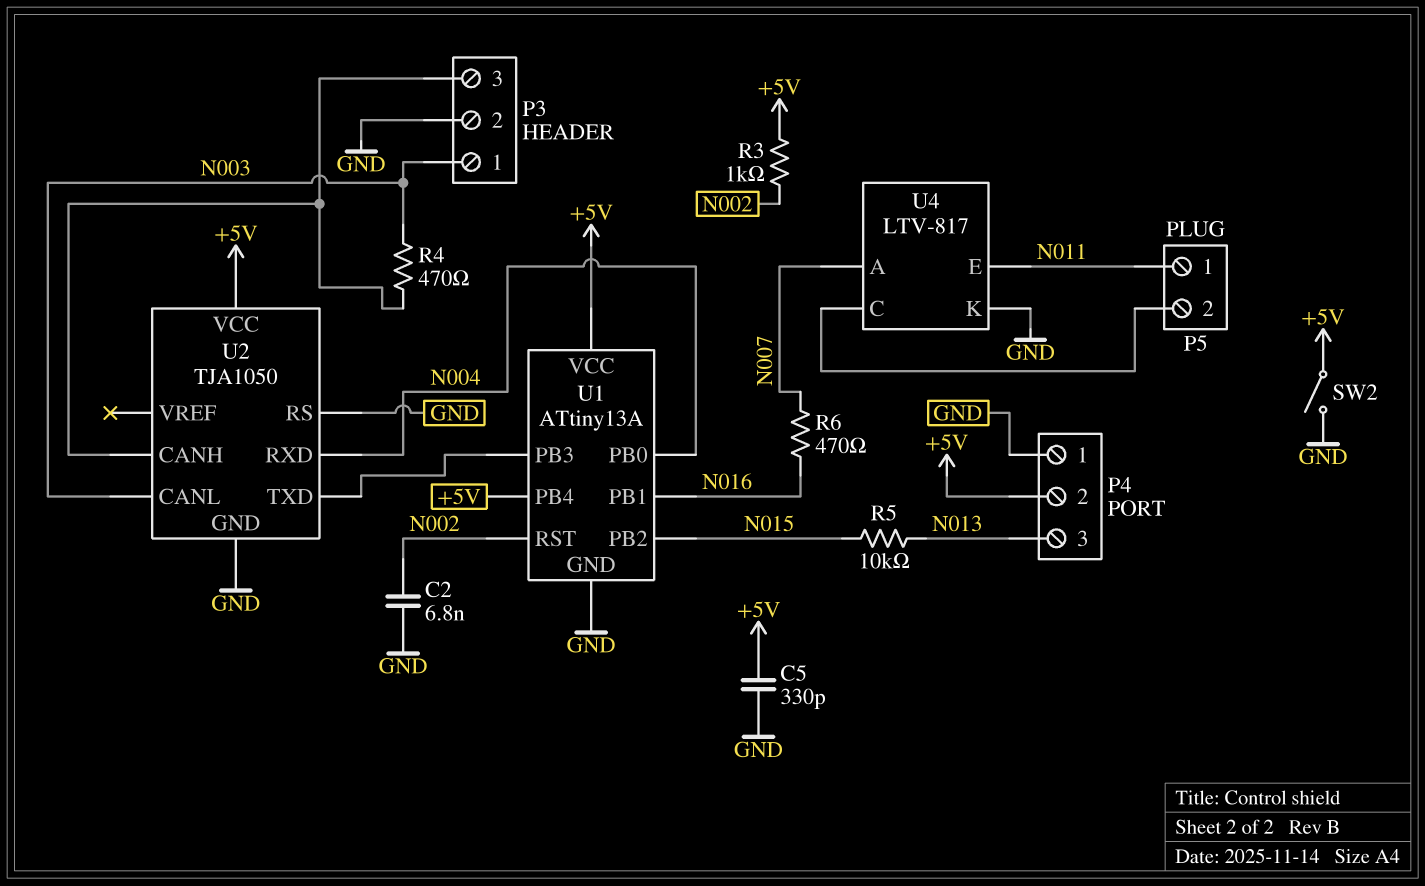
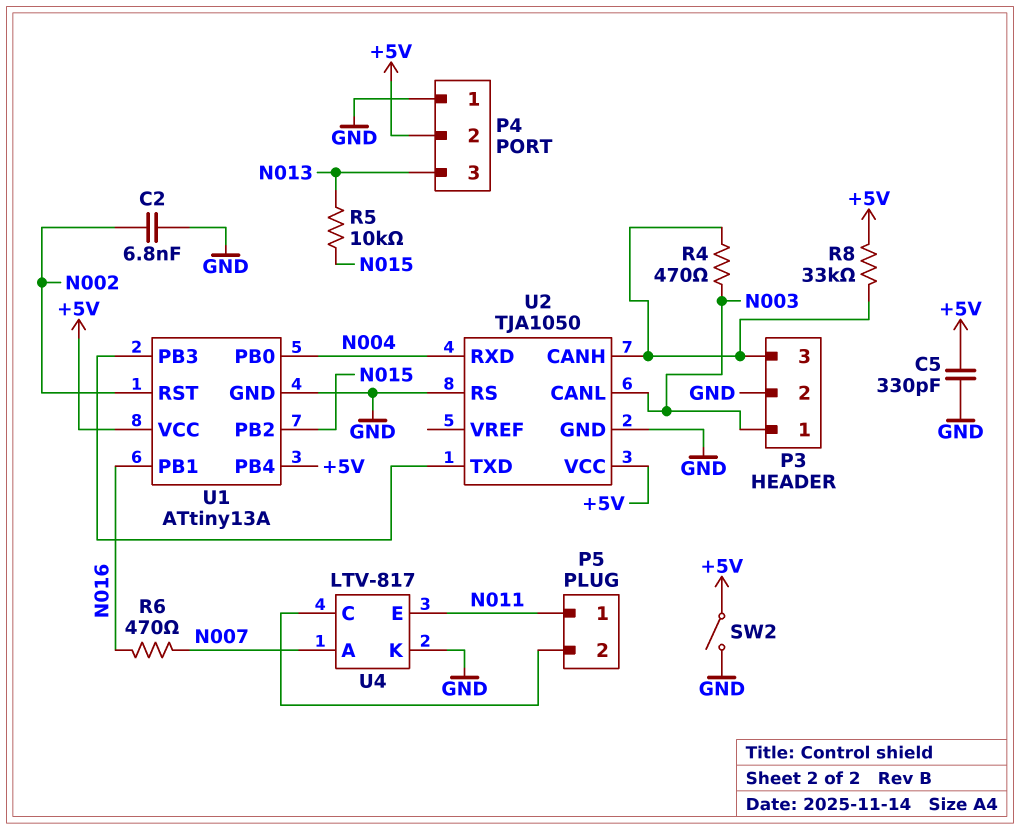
R3: 1k (+5V, N002) -> none
R8: none -> 33k (+5V, P3/3)

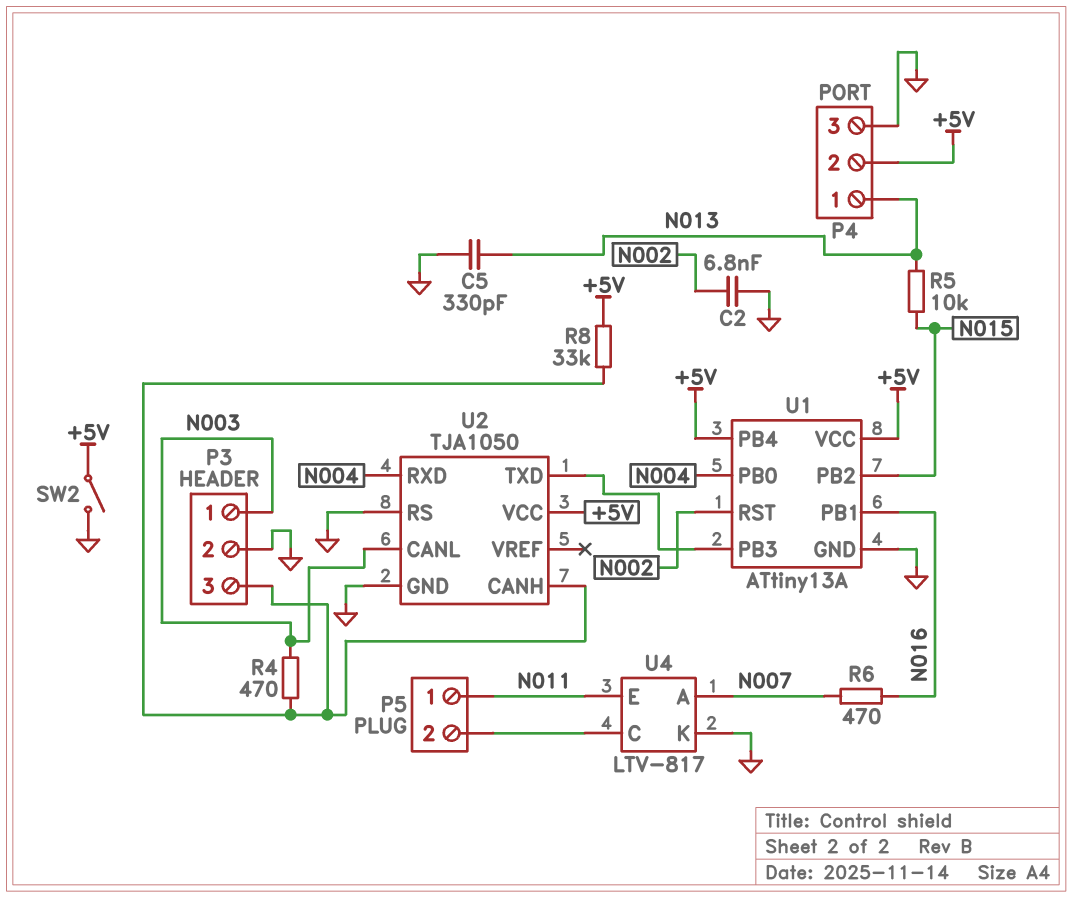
C5: 330pF (+5V, GND) -> 330pF (GND, N013)
P4 pin 1: GND -> N013
P4 pin 3: N013 -> GND

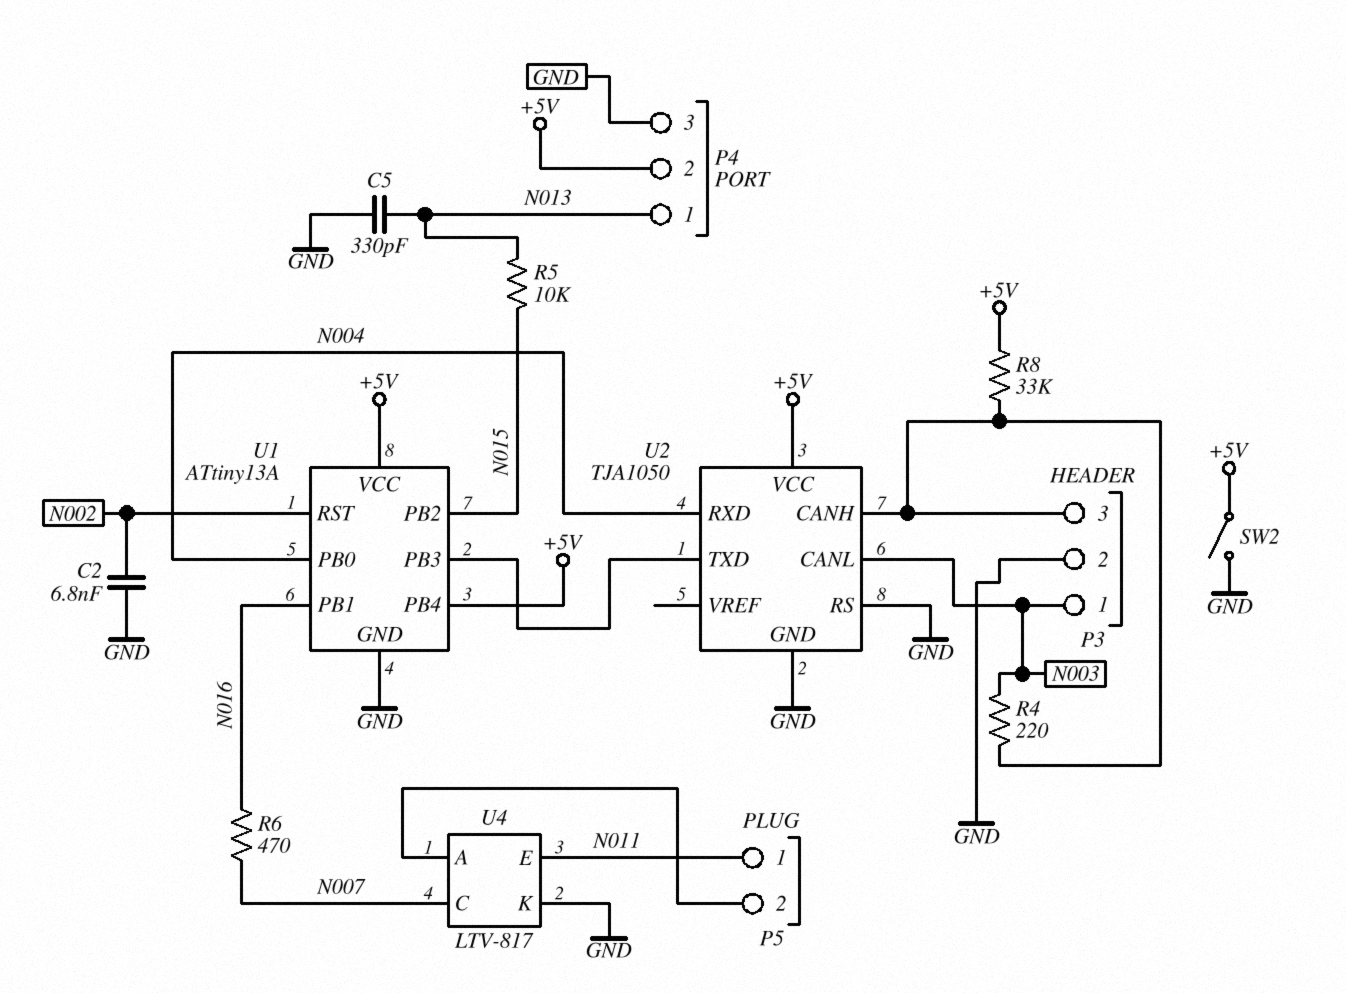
R4: 470 (N003, P3/3) -> 220 (N003, P3/3)
U4 pin A: N007 -> P5/2
U4 pin C: P5/2 -> N007

